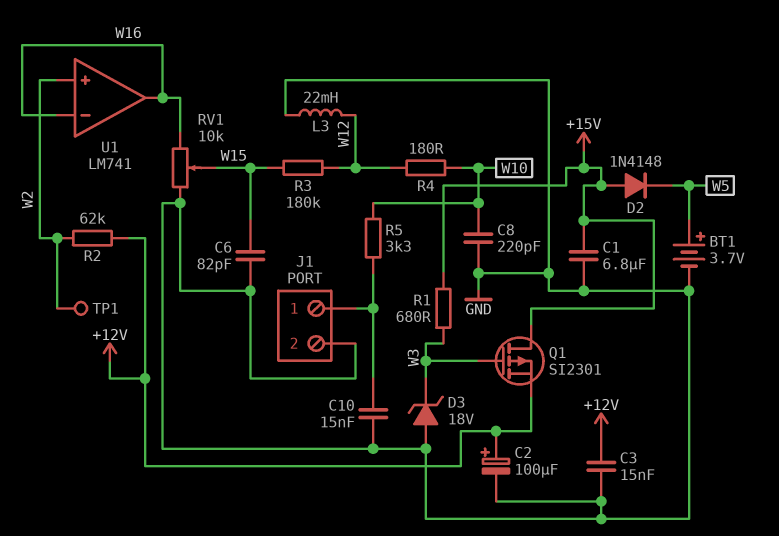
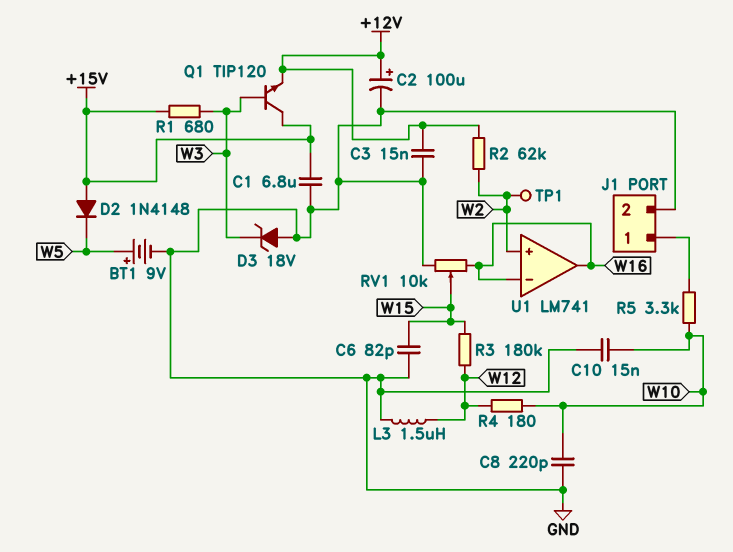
BT1: 3.7V (plus W5, minus GND) -> 9V (plus W5, minus GND)
C10: 15nF (GND, J1/1) -> 15nF (GND, W10)
L3: 22mH (GND, W12) -> 1.5uH (GND, W12)
Q1: PMOS SI2301 (G W3, D +15V, S +12V) -> NPN TIP120 (B W3, C +15V, E +12V)

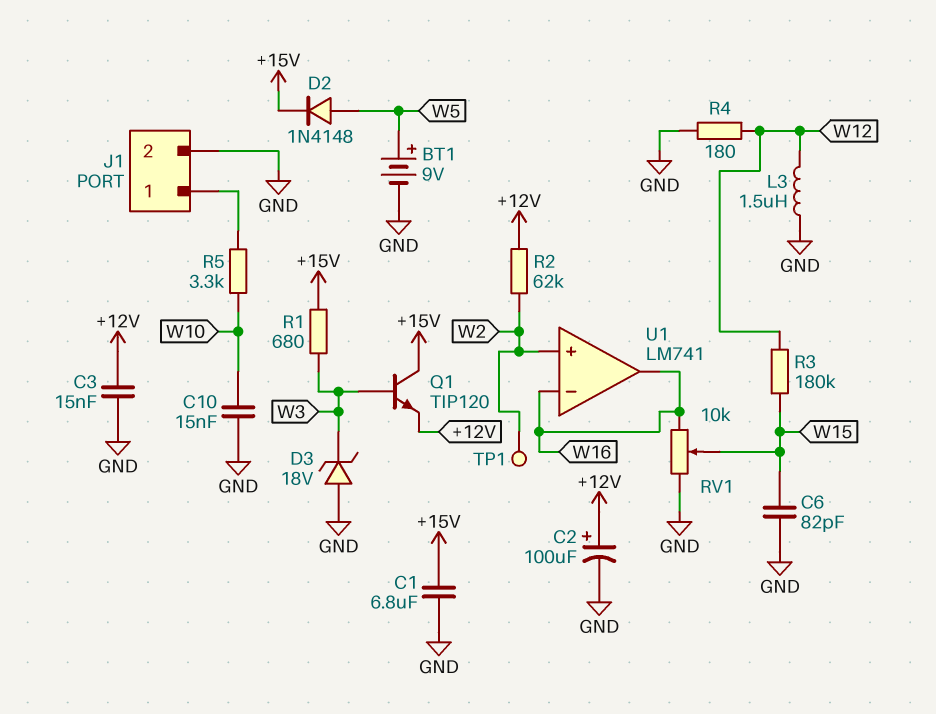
C8: 220pF (GND, W10) -> none
D2: diode 1N4148 (A +15V, K W5) -> diode 1N4148 (A W5, K +15V)
R4: 180 (W10, W12) -> 180 (GND, W12)

